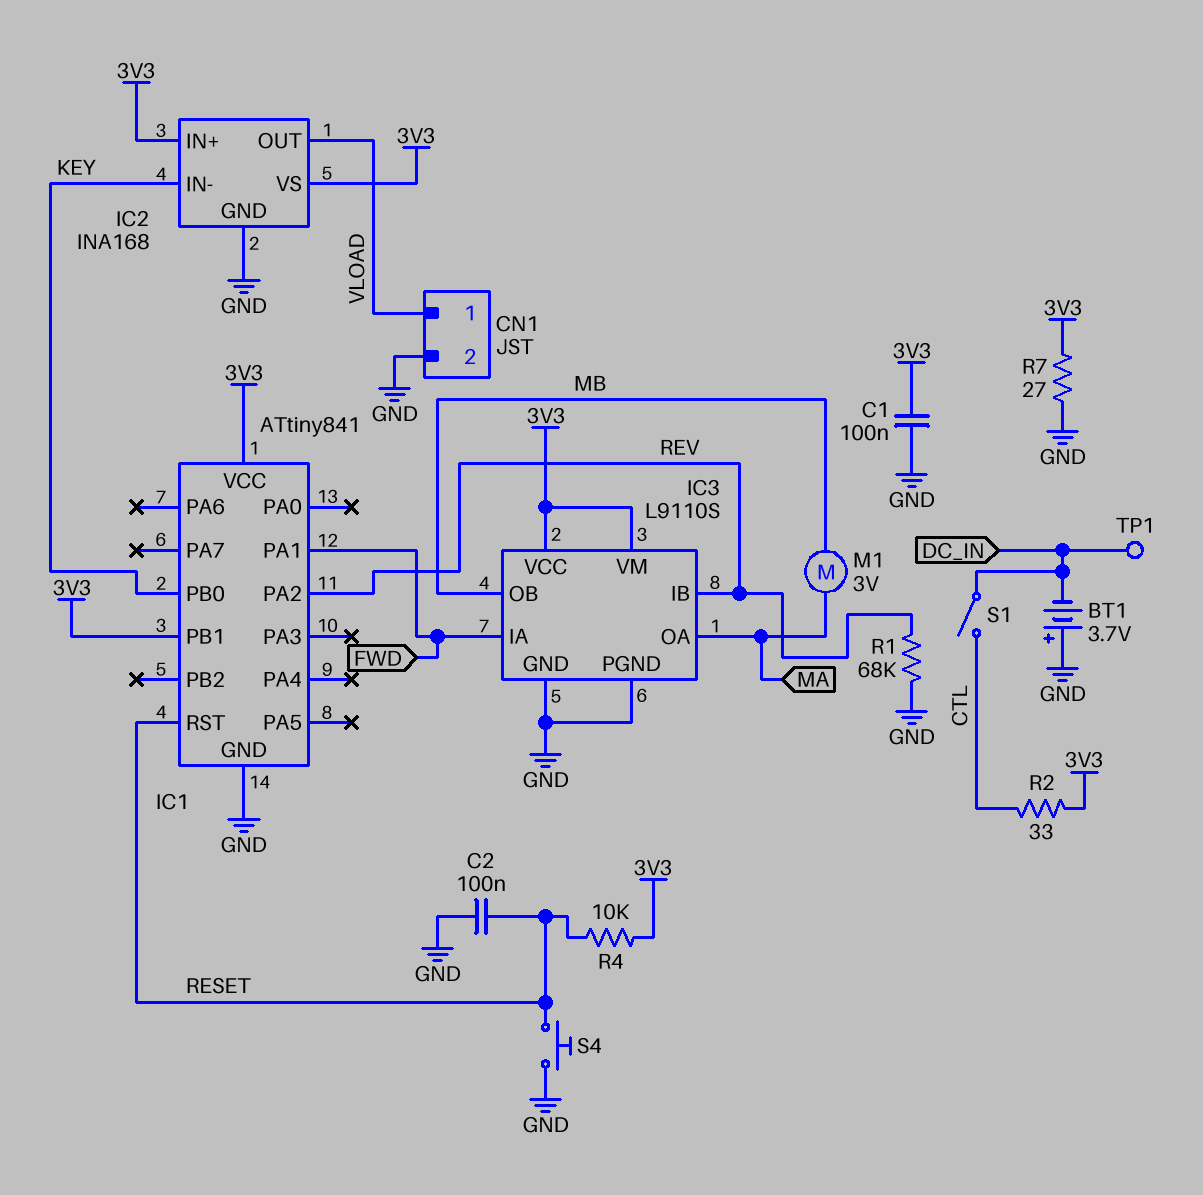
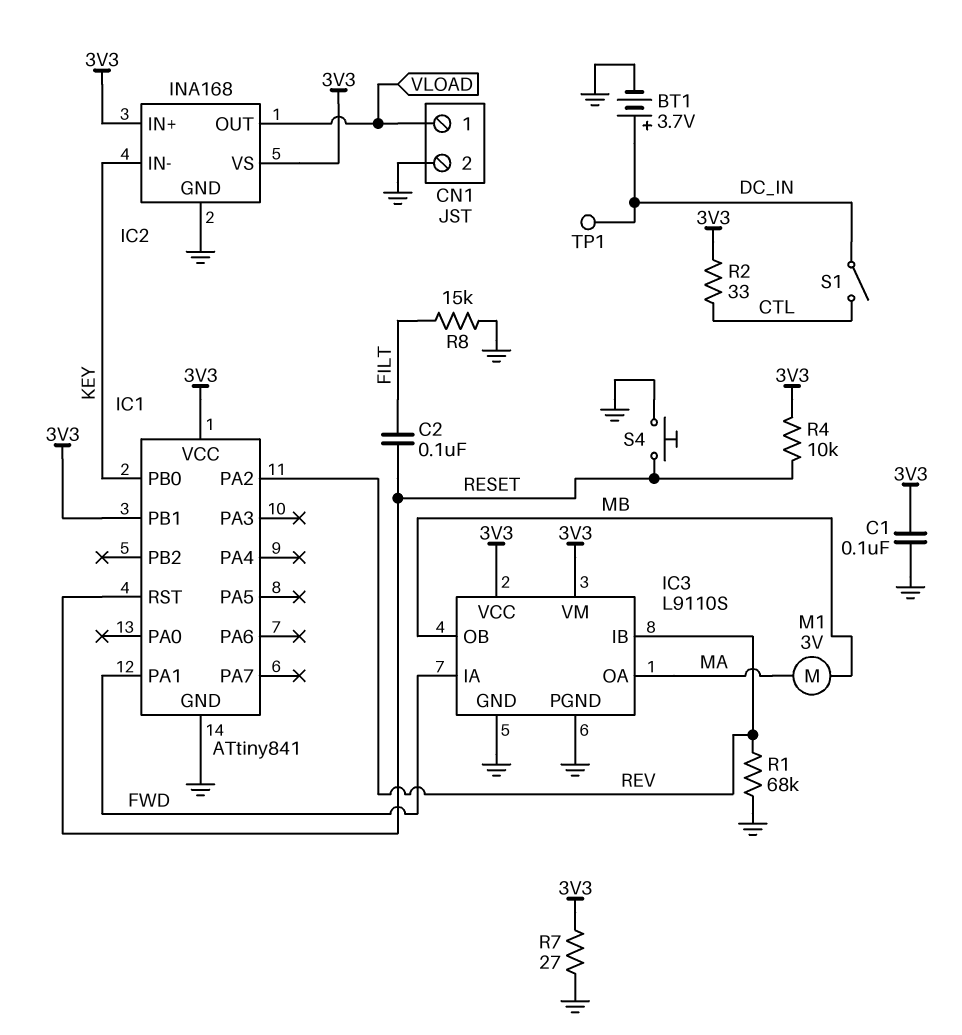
BT1: 3.7V (plus GND, minus DC_IN) -> 3.7V (plus DC_IN, minus GND)
C2: 100nF (GND, RESET) -> 100nF (FILT, RESET)
R8: none -> 15k (FILT, GND)

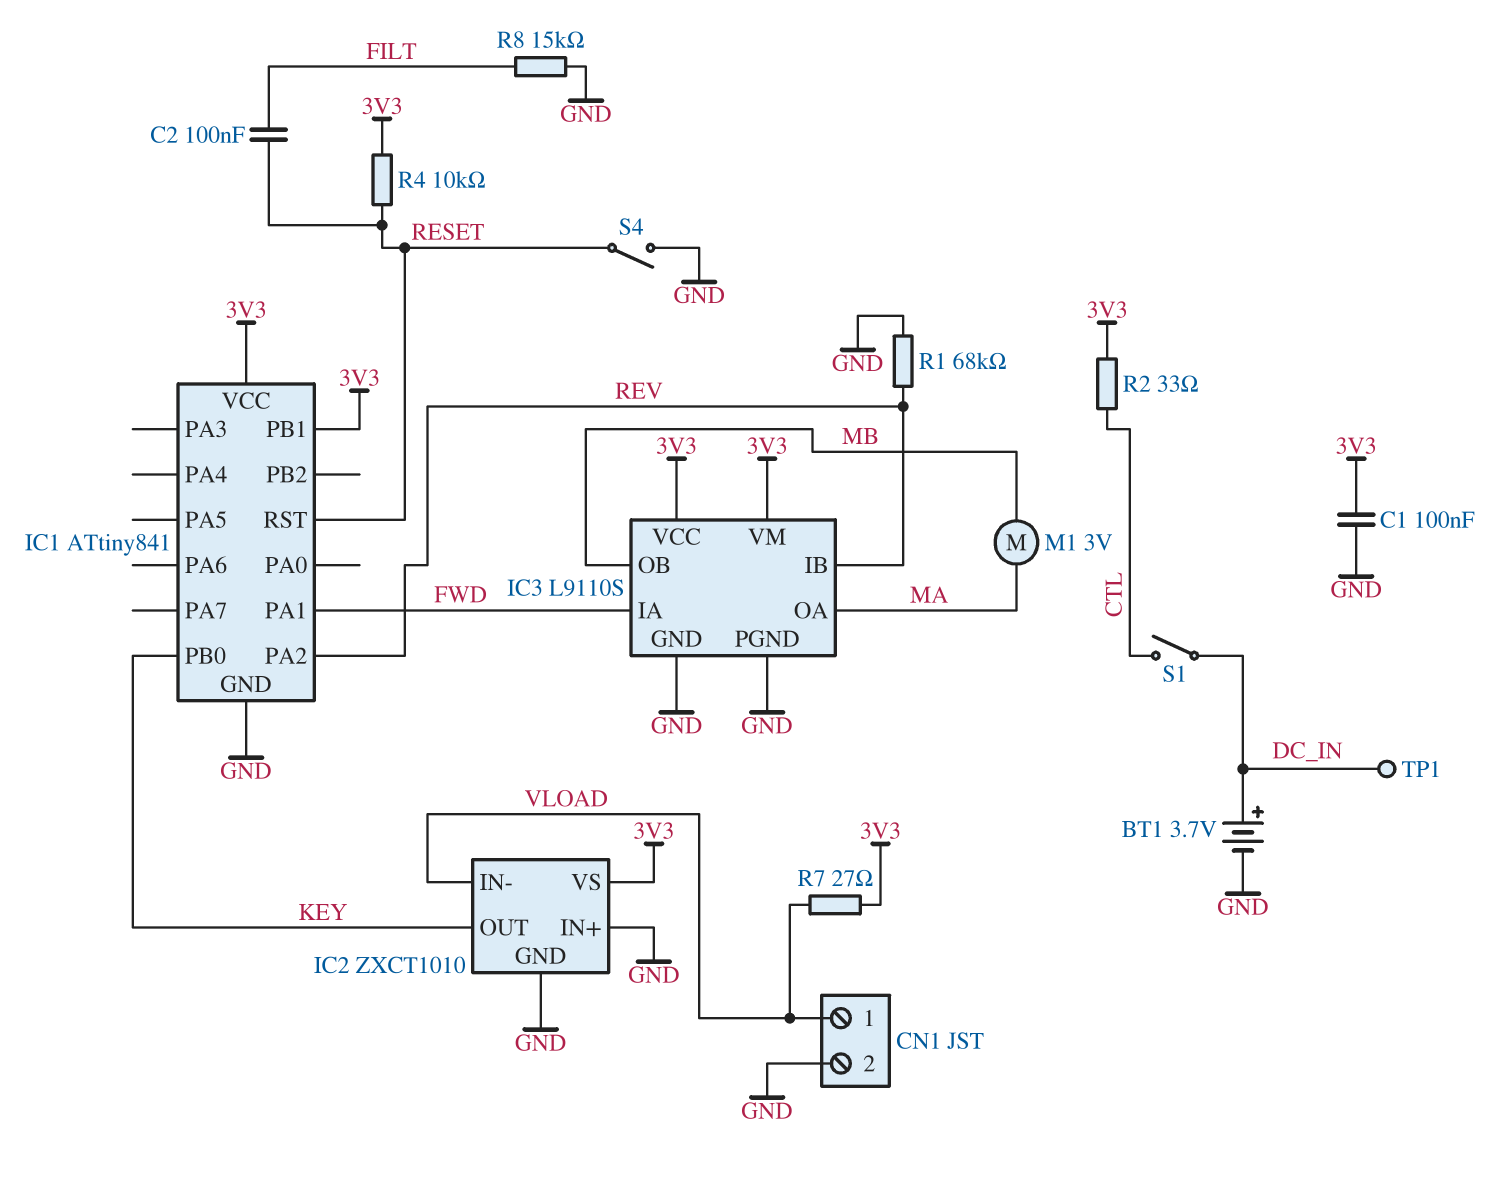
IC2: INA168 -> ZXCT1010
IC2 pin IN+: 3V3 -> GND
IC2 pin IN-: KEY -> VLOAD
IC2 pin OUT: VLOAD -> KEY
R7: 27 (3V3, GND) -> 27 (3V3, VLOAD)
S4: button (GND, RESET) -> switch (GND, RESET)

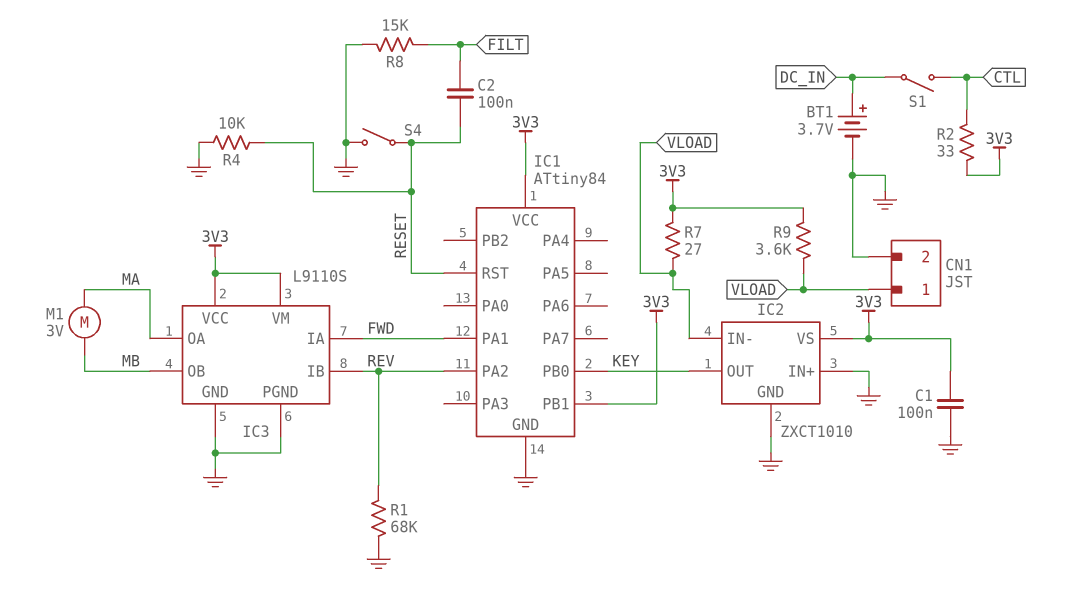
IC1: ATtiny841 -> ATtiny84
R4: 10k (3V3, RESET) -> 10k (GND, RESET)
R9: none -> 3.6k (3V3, VLOAD)
TP1: test point (DC_IN) -> none

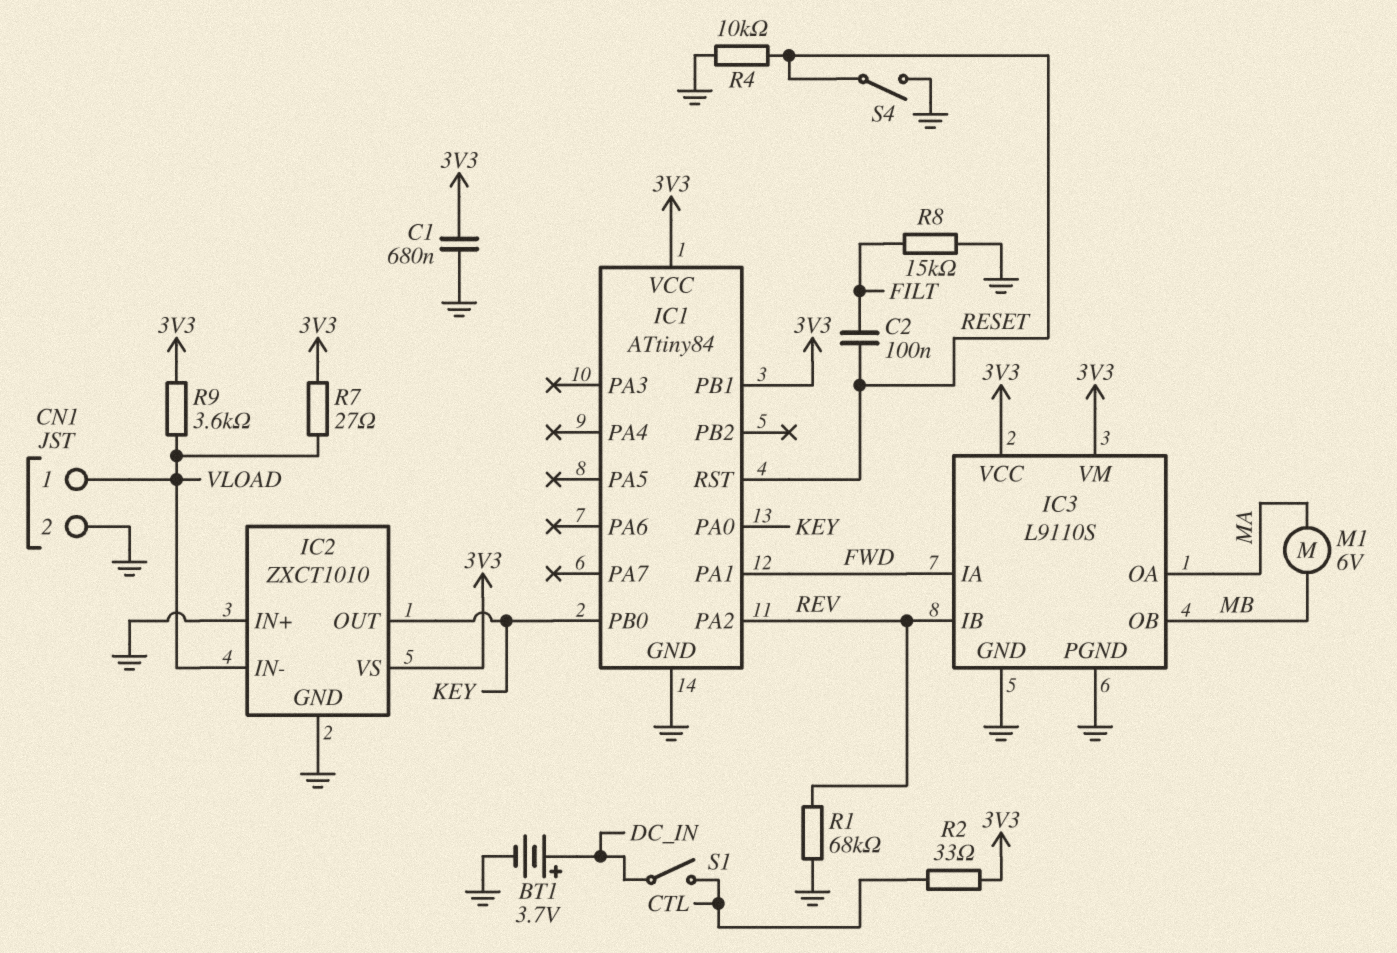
C1: 100nF (3V3, GND) -> 680nF (3V3, GND)
IC1 pin PA0: none -> KEY
M1: motor 3V (MA, MB) -> motor 6V (MA, MB)

